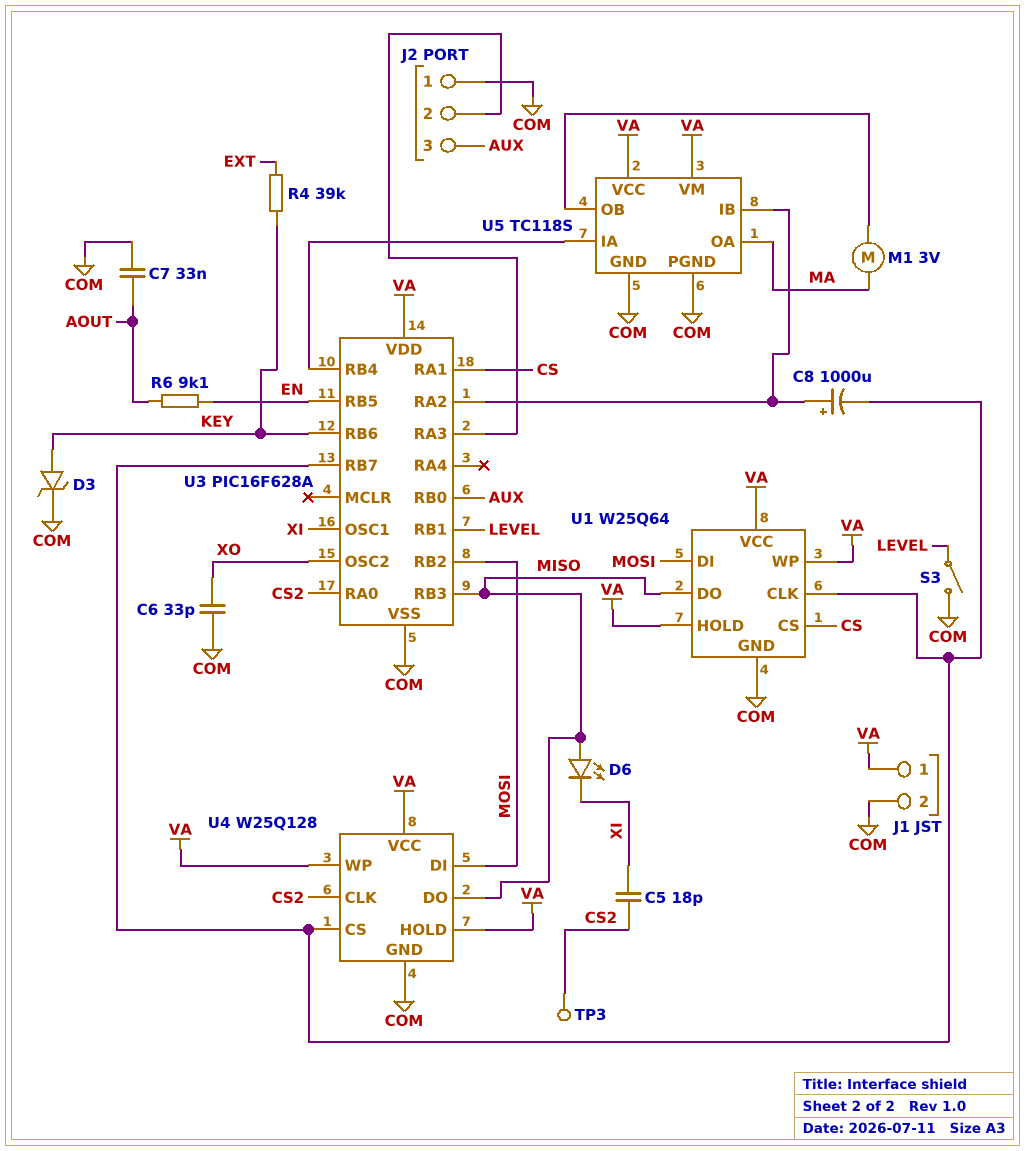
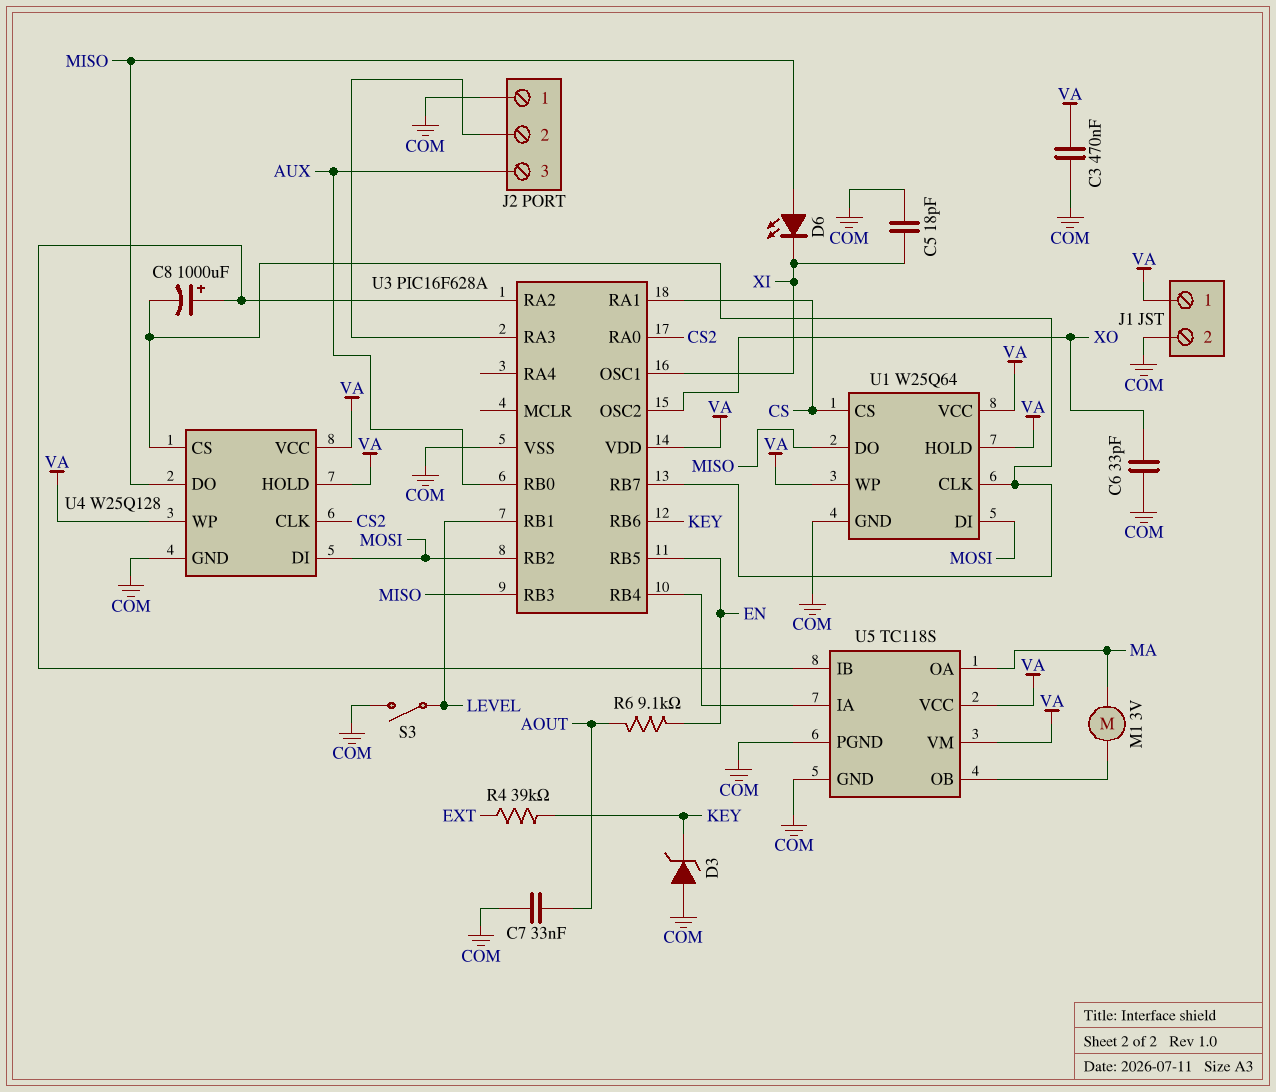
C3: none -> 470nF (COM, VA)
C5: 18pF (CS2, XI) -> 18pF (COM, XI)
D3: zener (A KEY, K COM) -> zener (A COM, K KEY)
TP3: test point (CS2) -> none

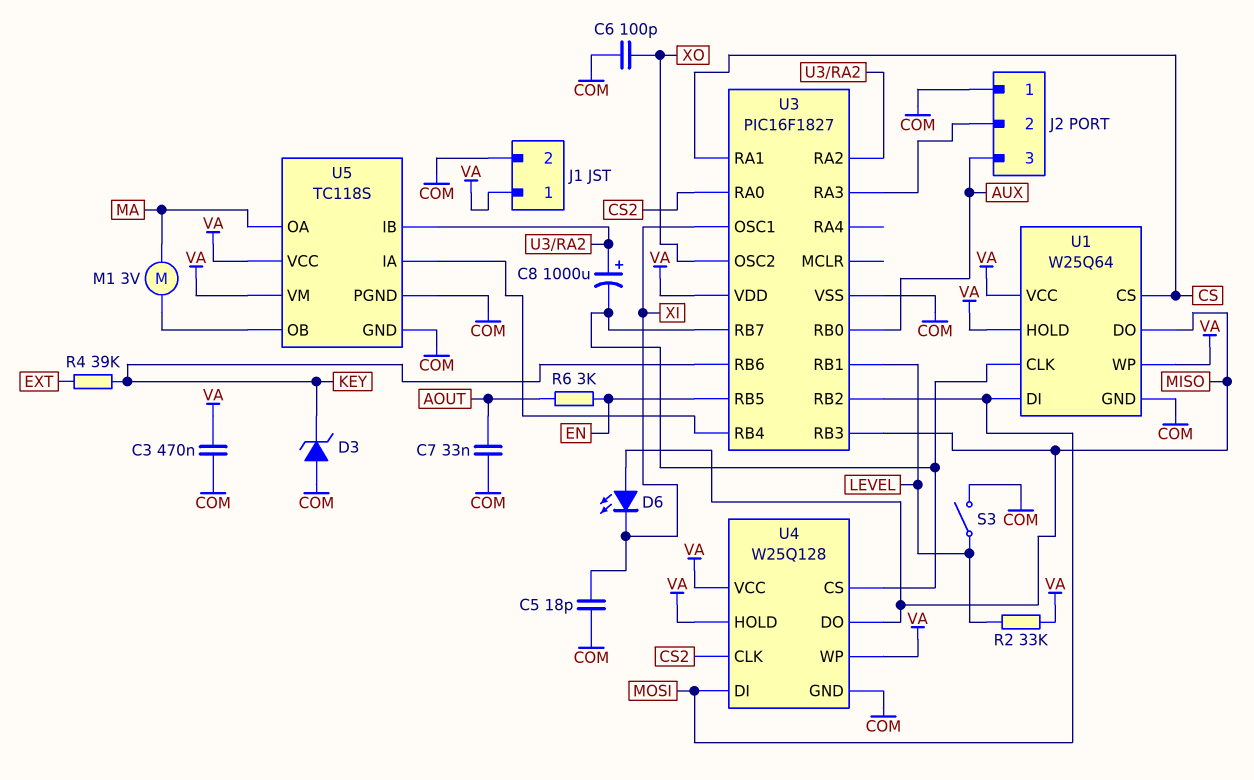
C6: 33pF (COM, XO) -> 100pF (COM, XO)
R2: none -> 33k (LEVEL, VA)
R6: 9.1k (AOUT, EN) -> 3k (AOUT, EN)
U3: PIC16F628A -> PIC16F1827

